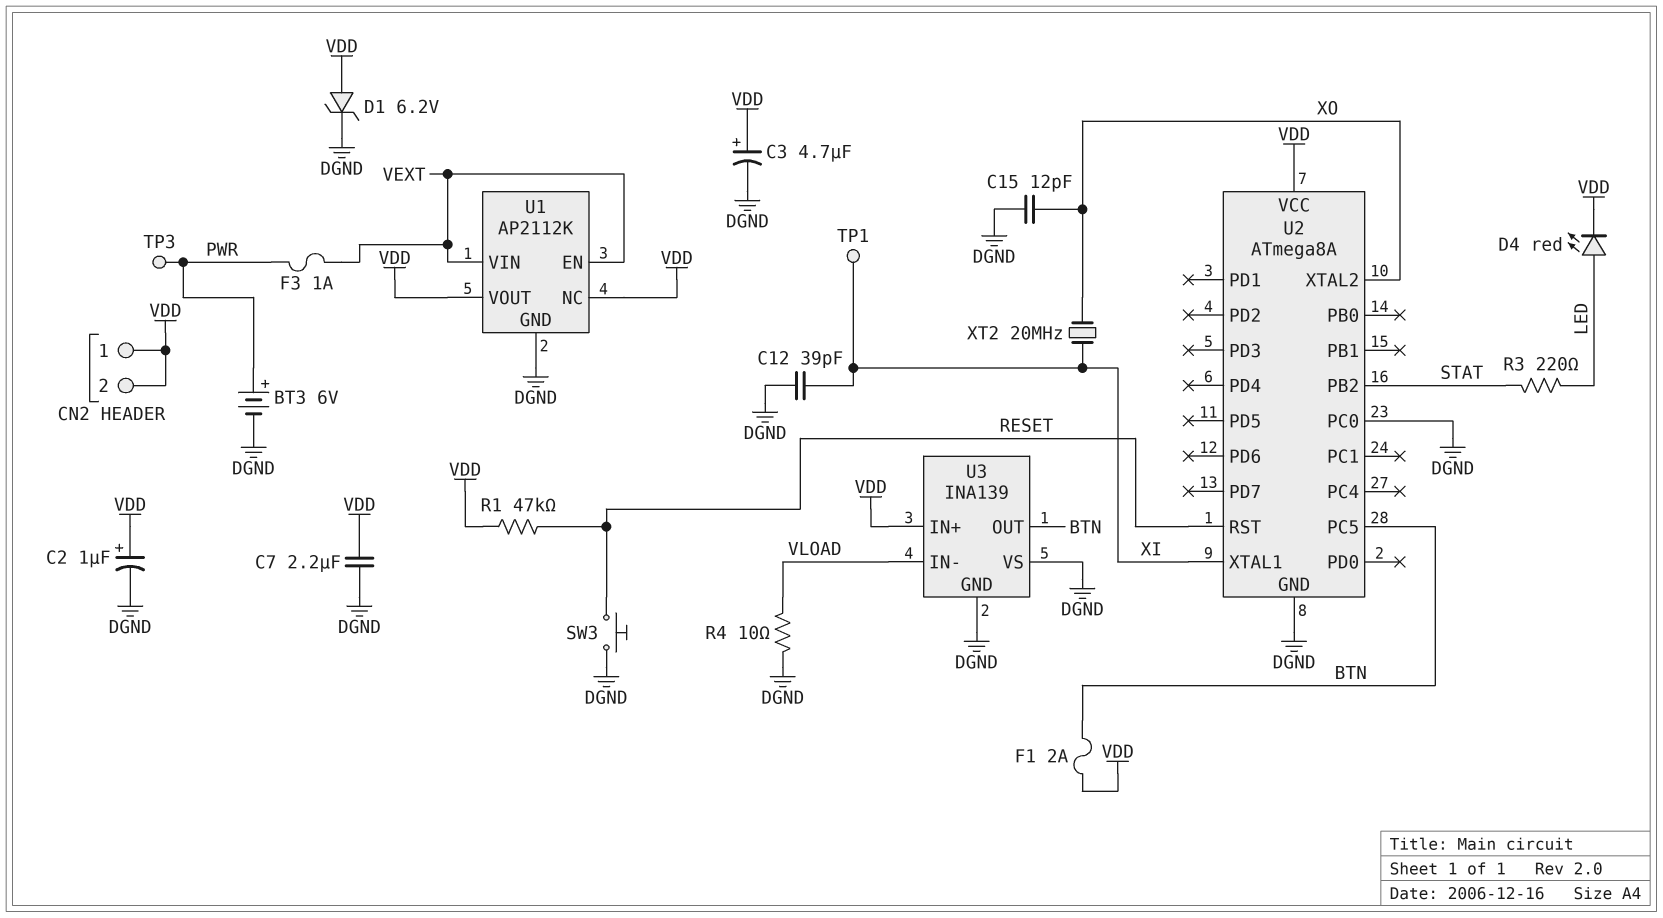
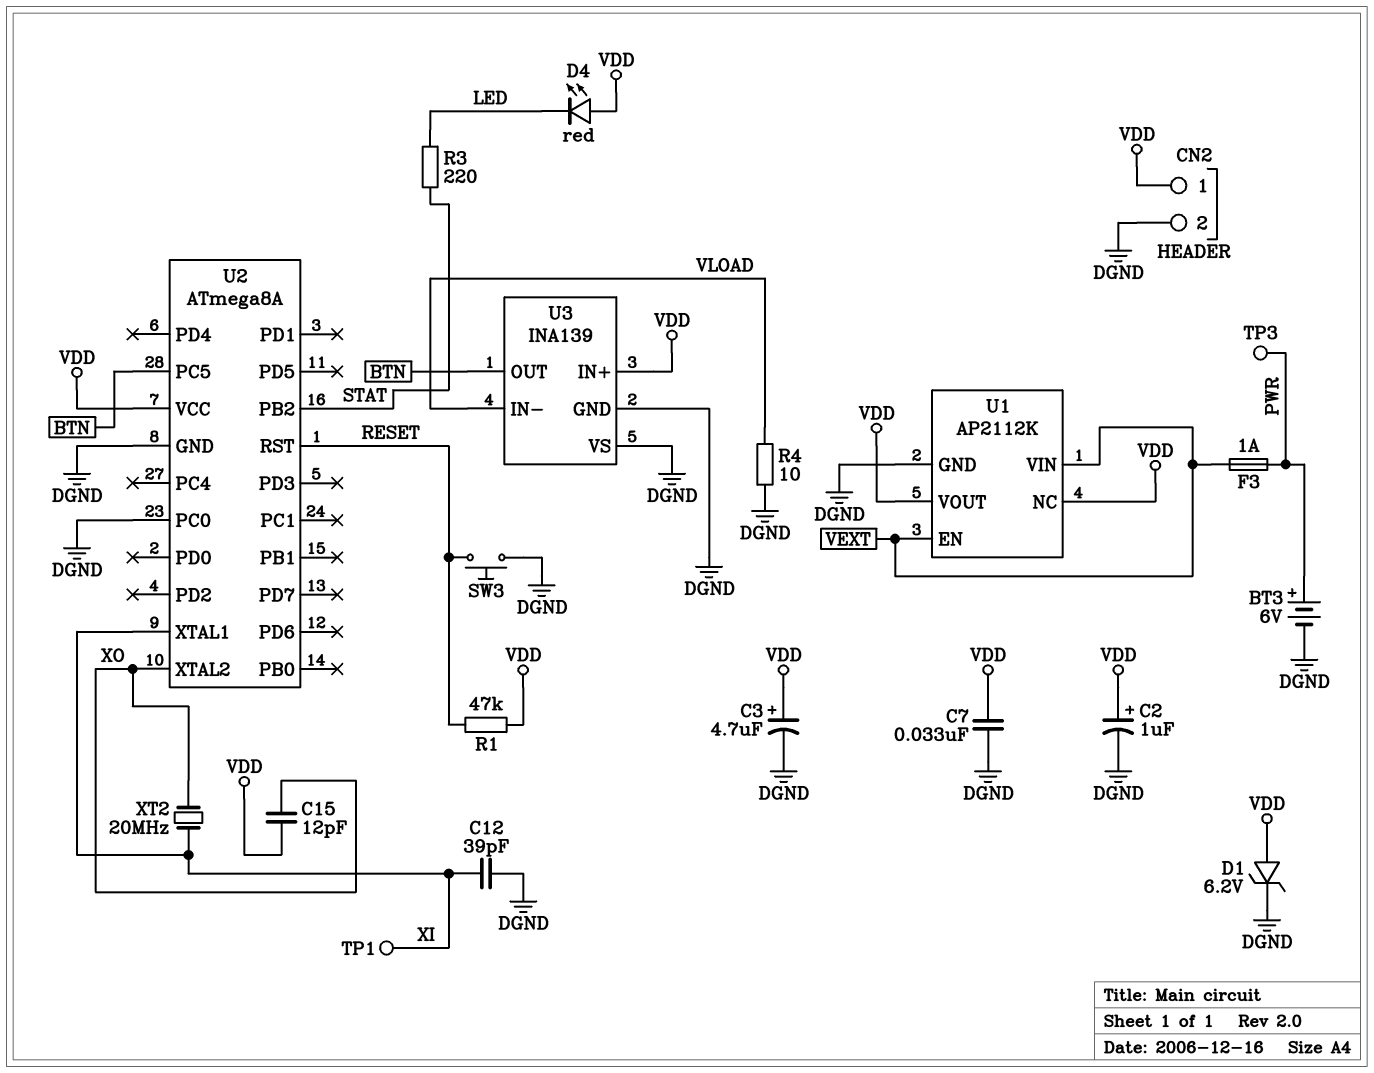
C7: 2.2uF (DGND, VDD) -> 33nF (DGND, VDD)
C15: 12pF (DGND, XO) -> 12pF (VDD, XO)
CN2 pin 2: VDD -> DGND
D4: LED red (A LED, K VDD) -> LED red (A VDD, K LED)
F1: 2A (BTN, VDD) -> none

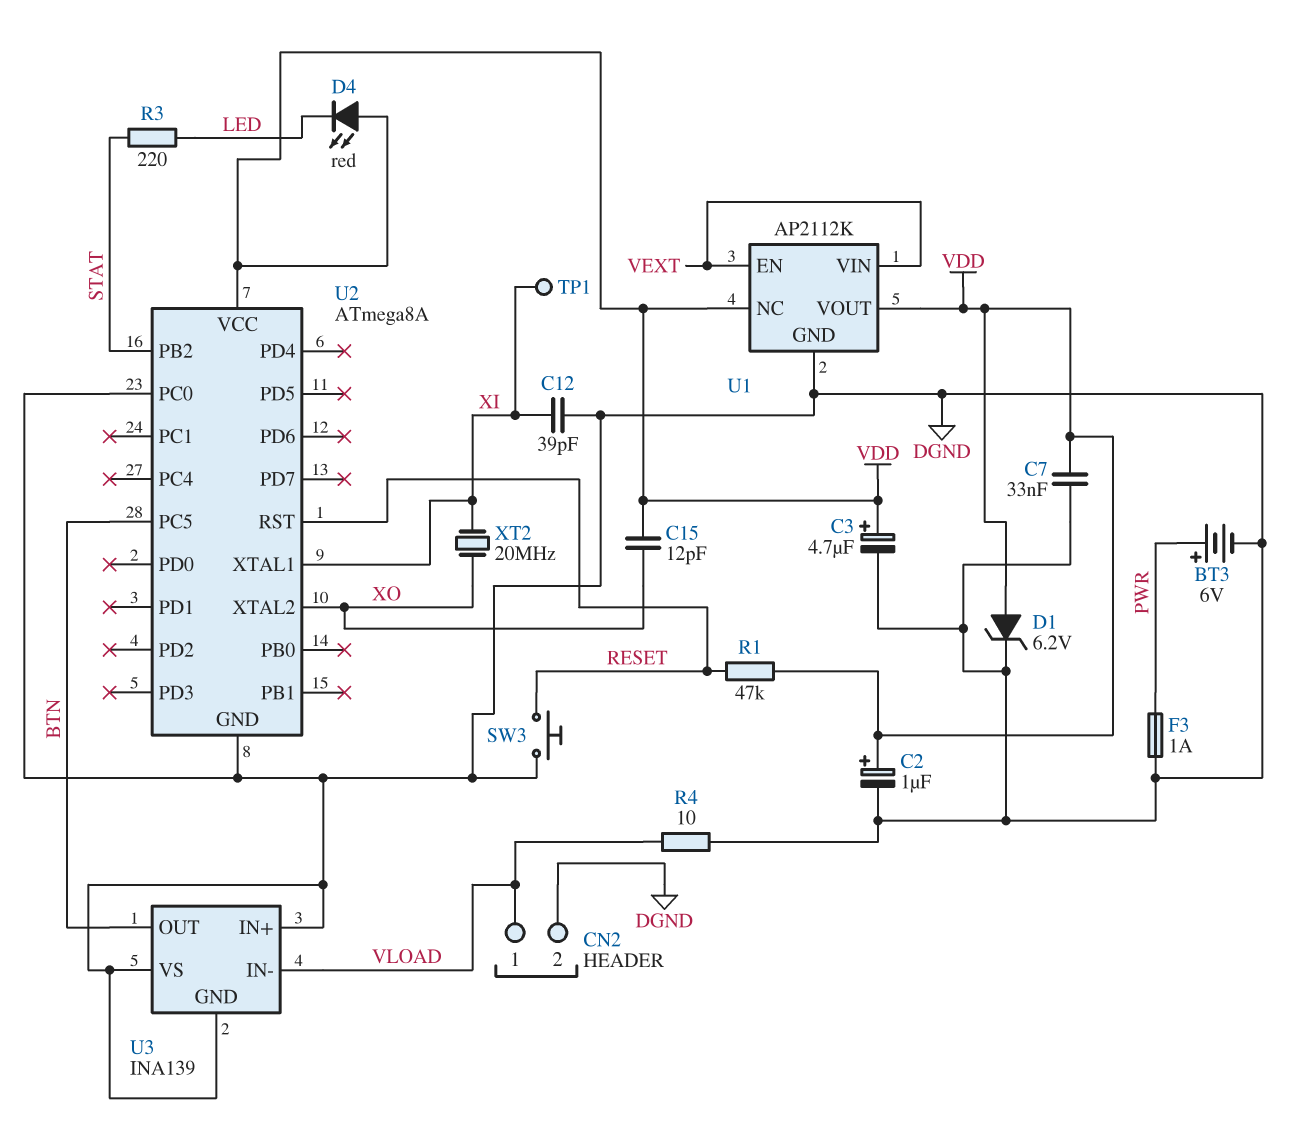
CN2 pin 1: VDD -> VLOAD
F3: 1A (PWR, VEXT) -> 1A (DGND, PWR)
TP3: test point (PWR) -> none
U3 pin IN+: VDD -> DGND

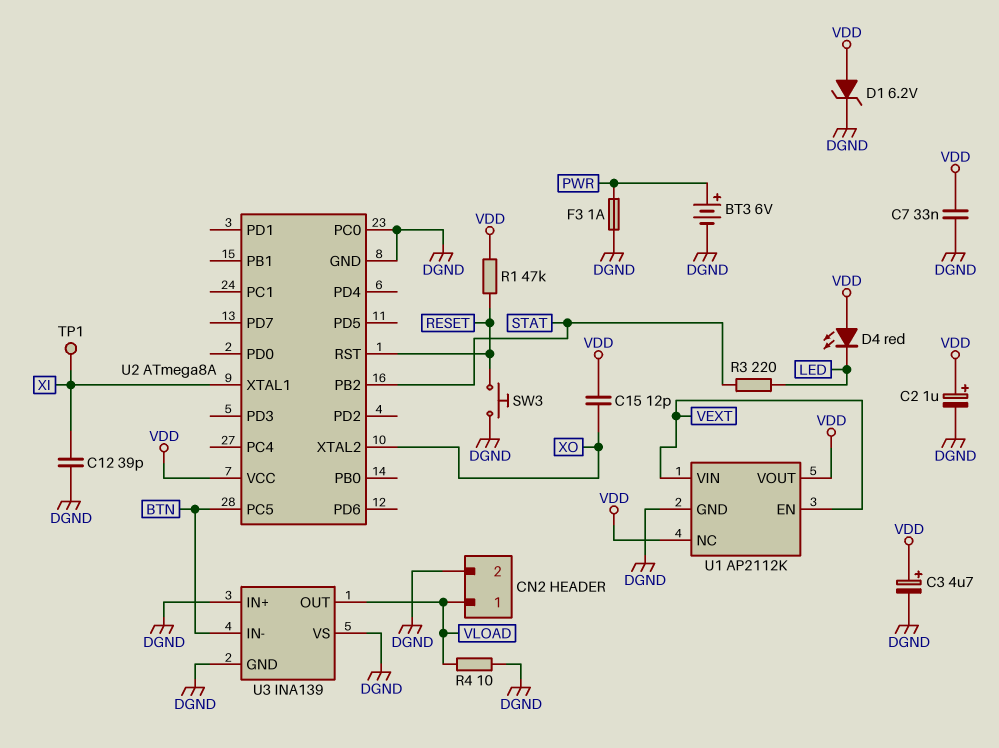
U3 pin IN-: VLOAD -> BTN
U3 pin OUT: BTN -> VLOAD
XT2: 20MHz (XI, XO) -> none

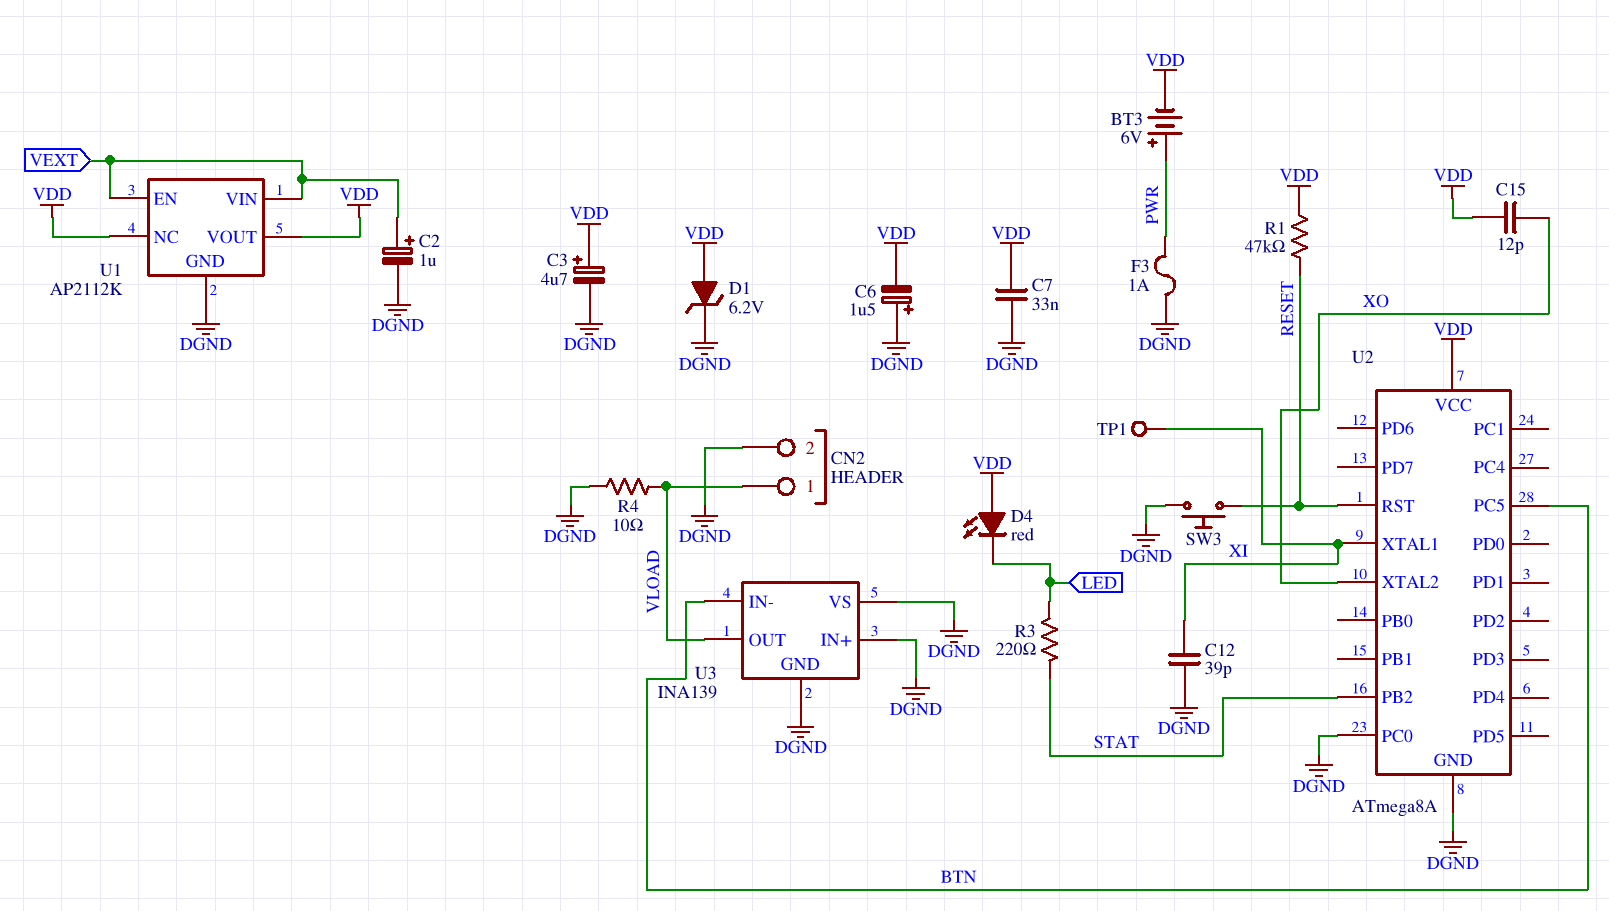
BT3: 6V (plus PWR, minus DGND) -> 6V (plus PWR, minus VDD)
C2: 1uF (plus VDD, minus DGND) -> 1uF (plus VEXT, minus DGND)
C6: none -> 1.5uF (plus DGND, minus VDD)

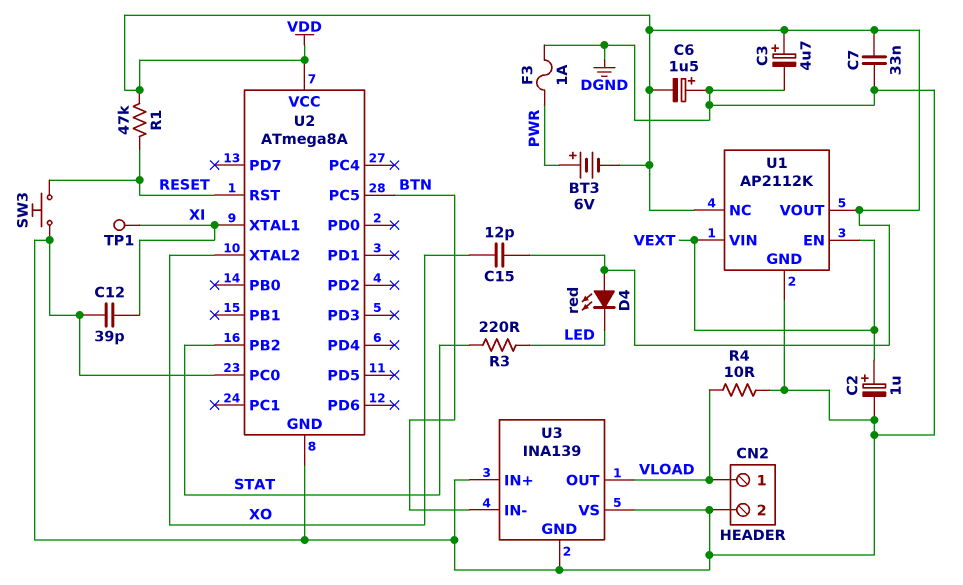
D1: zener 6.2V (A VDD, K DGND) -> none

